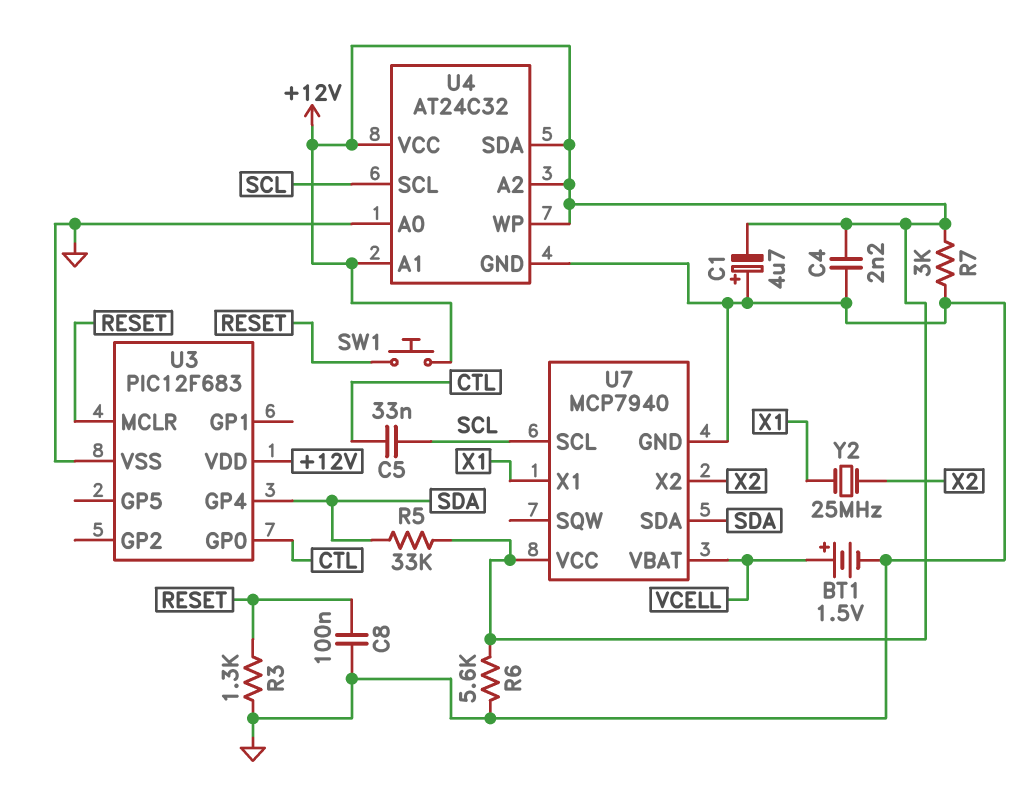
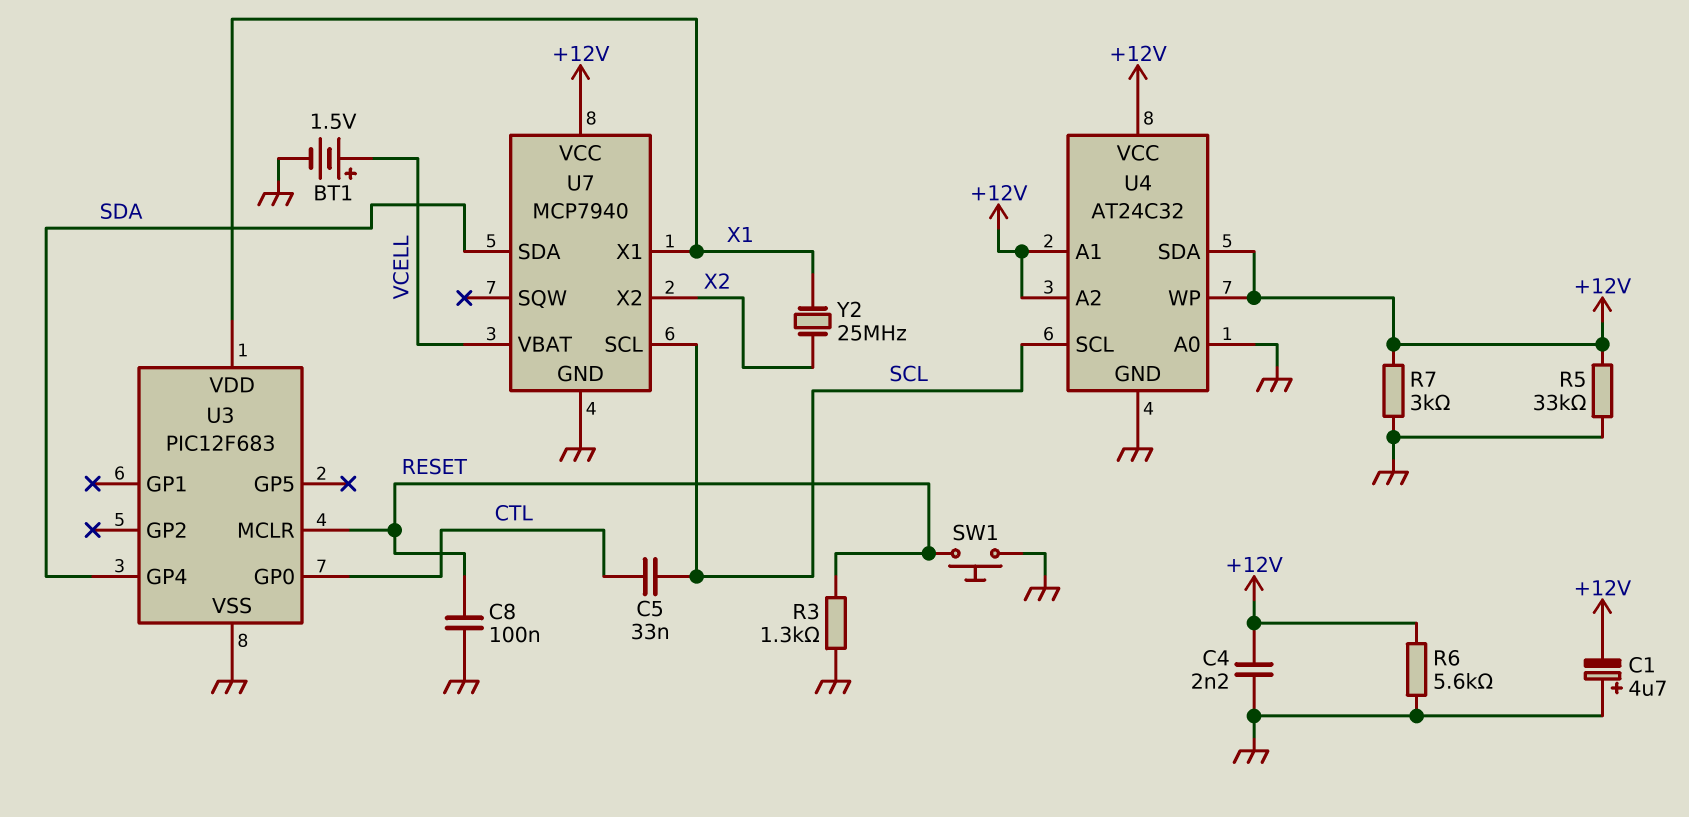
R5: 33k (+12V, SDA) -> 33k (+12V, GND)
SW1: button (+12V, RESET) -> button (GND, RESET)
U3 pin VDD: +12V -> X1

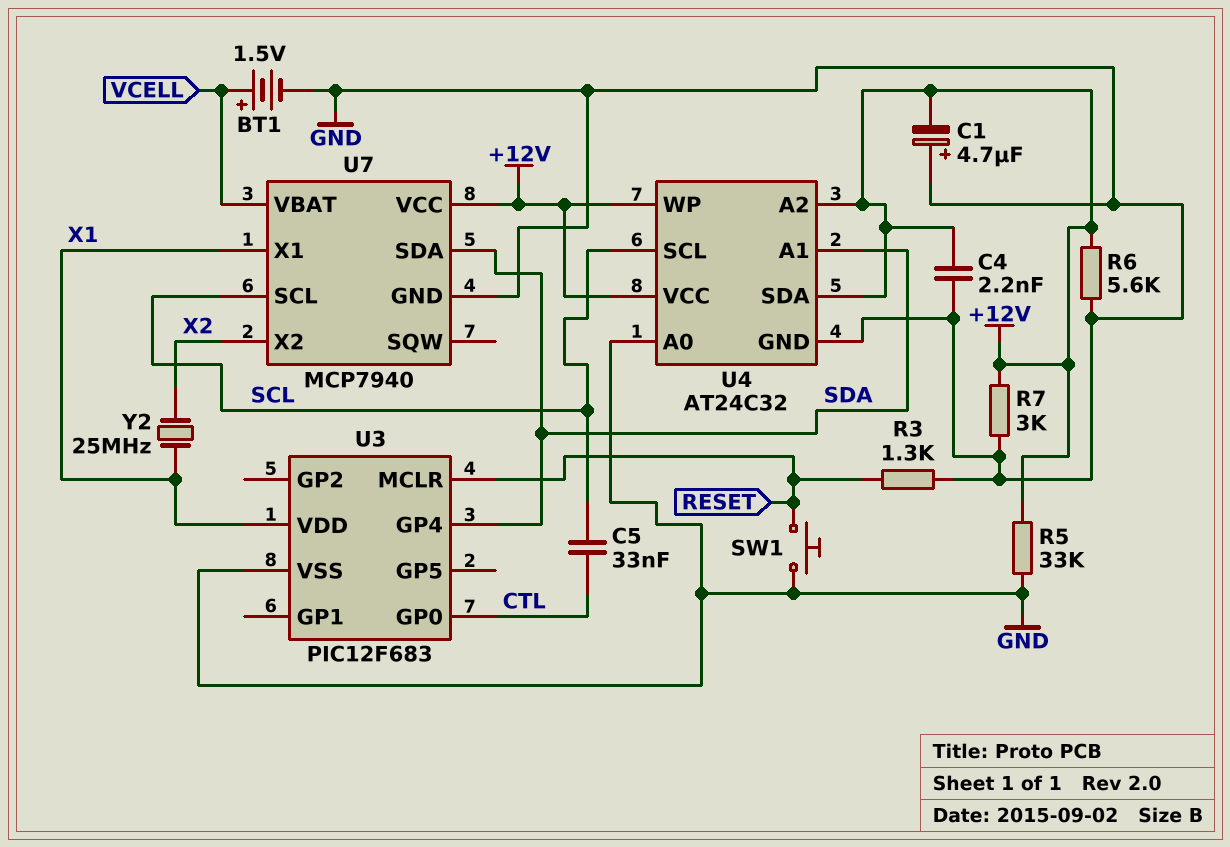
C8: 100nF (GND, RESET) -> none
U4 pin A1: +12V -> SDA

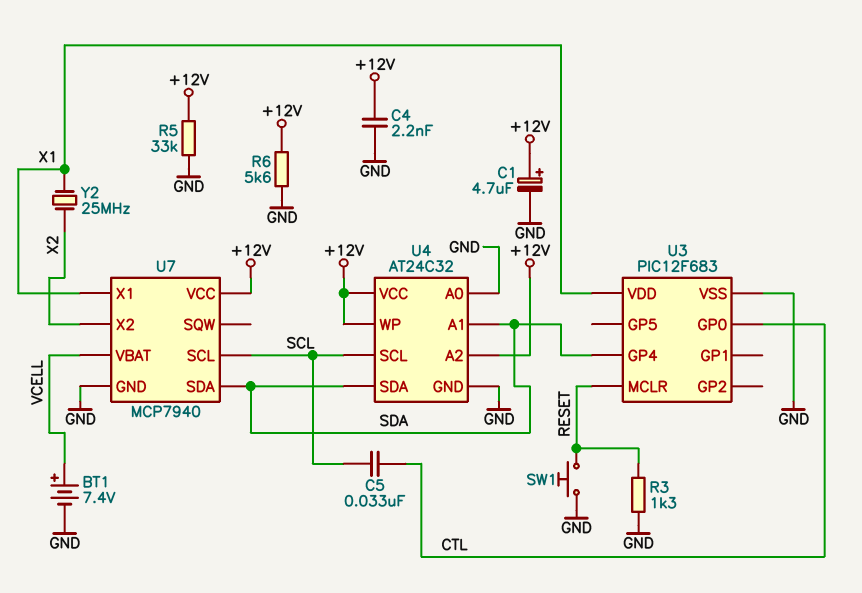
BT1: 1.5V (plus VCELL, minus GND) -> 7.4V (plus VCELL, minus GND)
C1: 4.7uF (plus GND, minus +12V) -> 4.7uF (plus +12V, minus GND)
R7: 3k (+12V, GND) -> none
U4 pin SDA: +12V -> SDA

